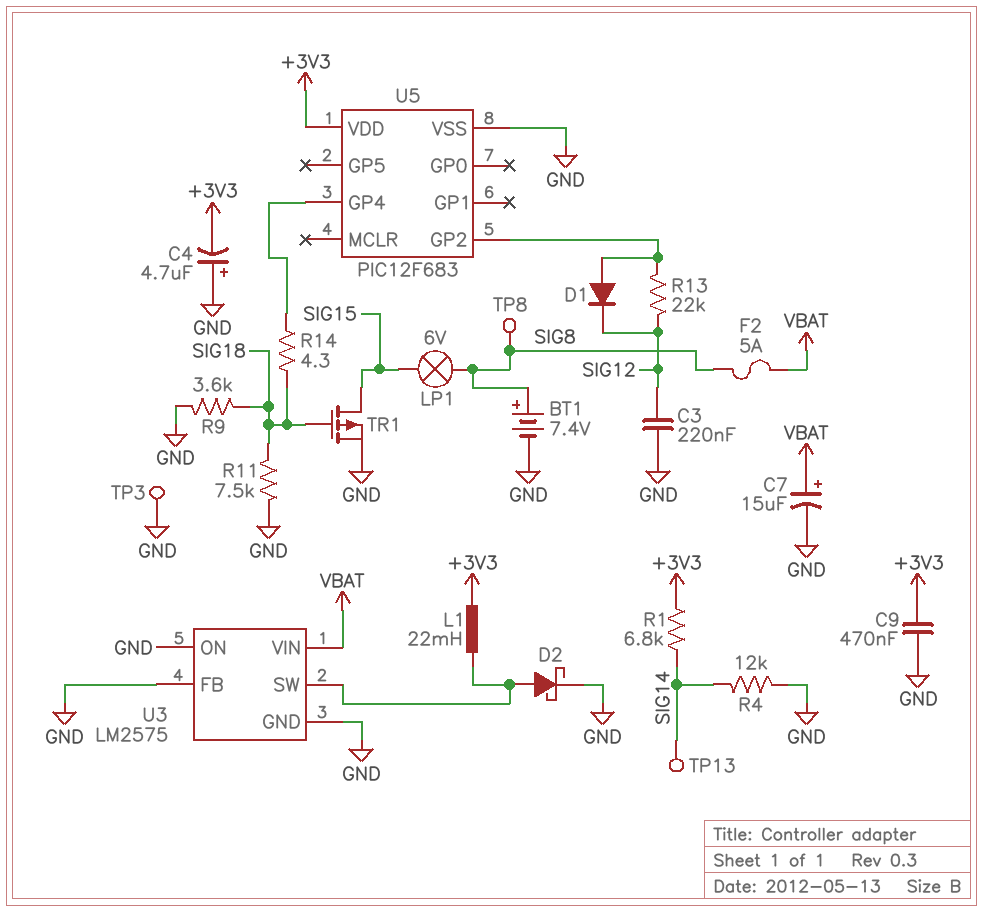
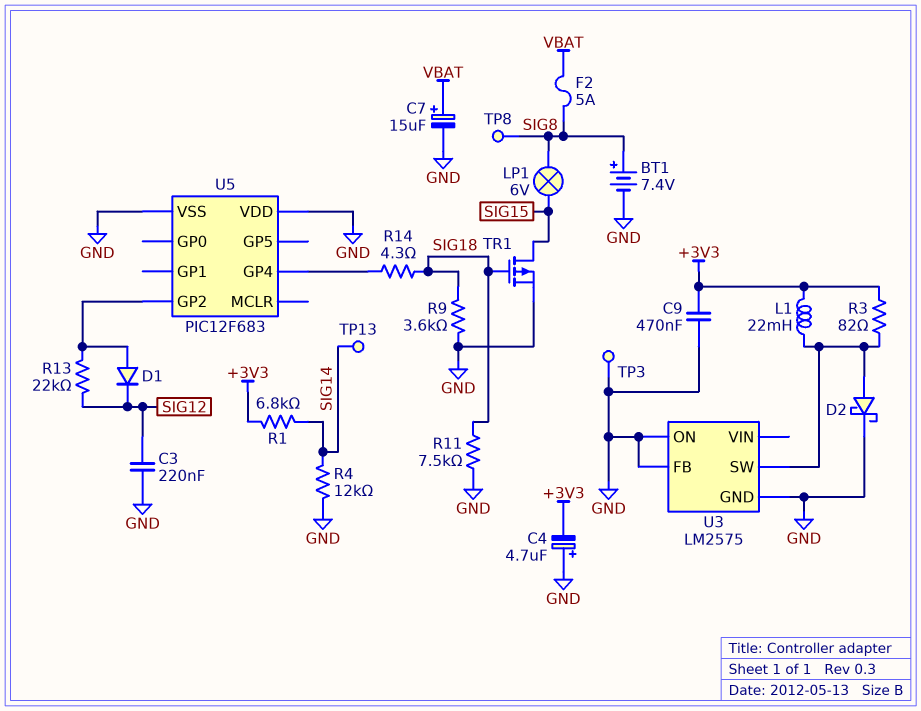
R3: none -> 82 (+3V3, U3/SW)
U3 pin VIN: VBAT -> none
U5 pin VDD: +3V3 -> GND

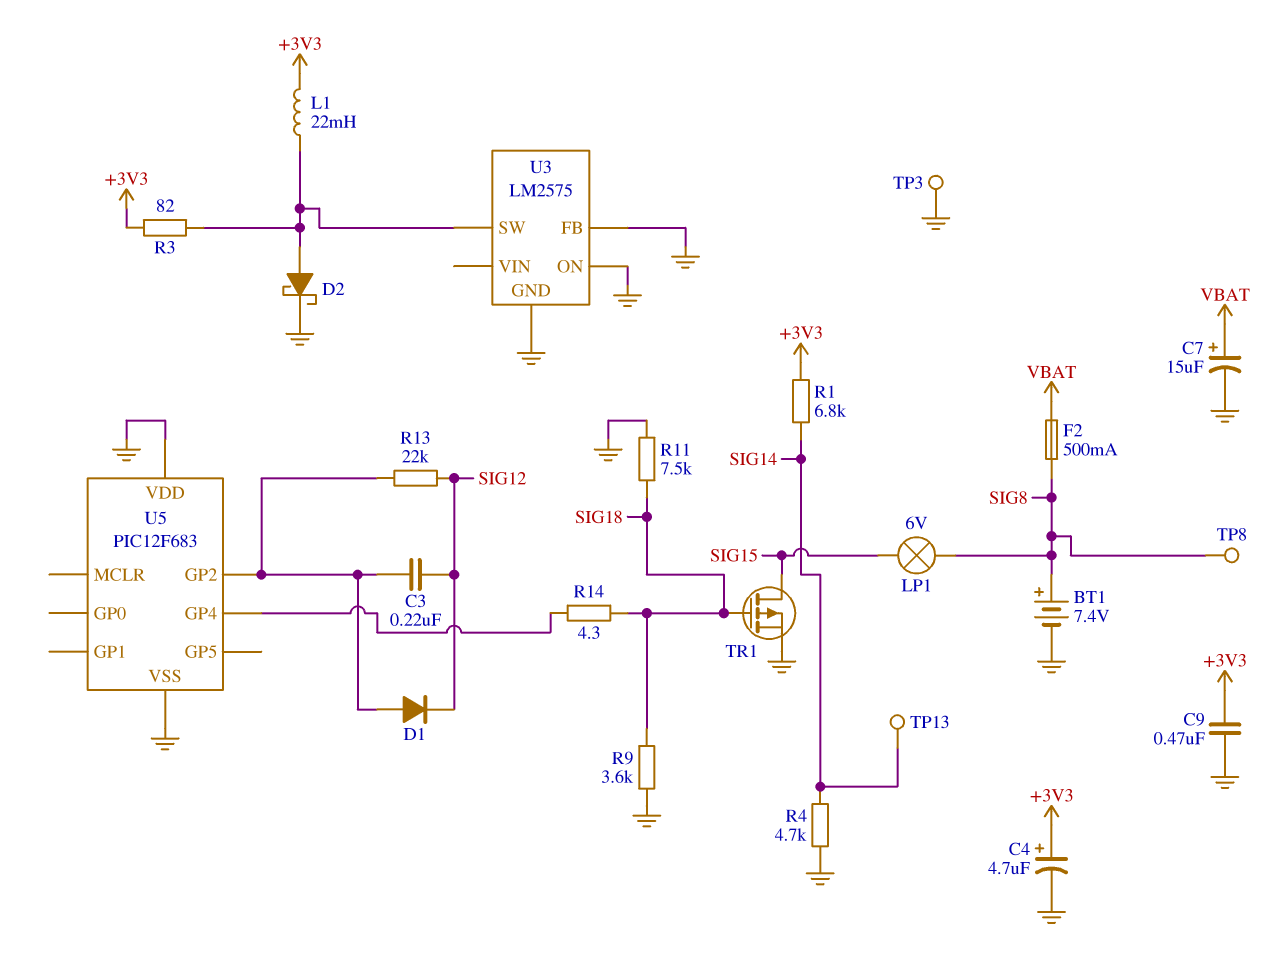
C3: 220nF (GND, SIG12) -> 220nF (SIG12, U5/GP2)
C4: 4.7uF (plus GND, minus +3V3) -> 4.7uF (plus +3V3, minus GND)
F2: 5A (SIG8, VBAT) -> 500mA (SIG8, VBAT)
R4: 12k (GND, SIG14) -> 4.7k (GND, SIG14)

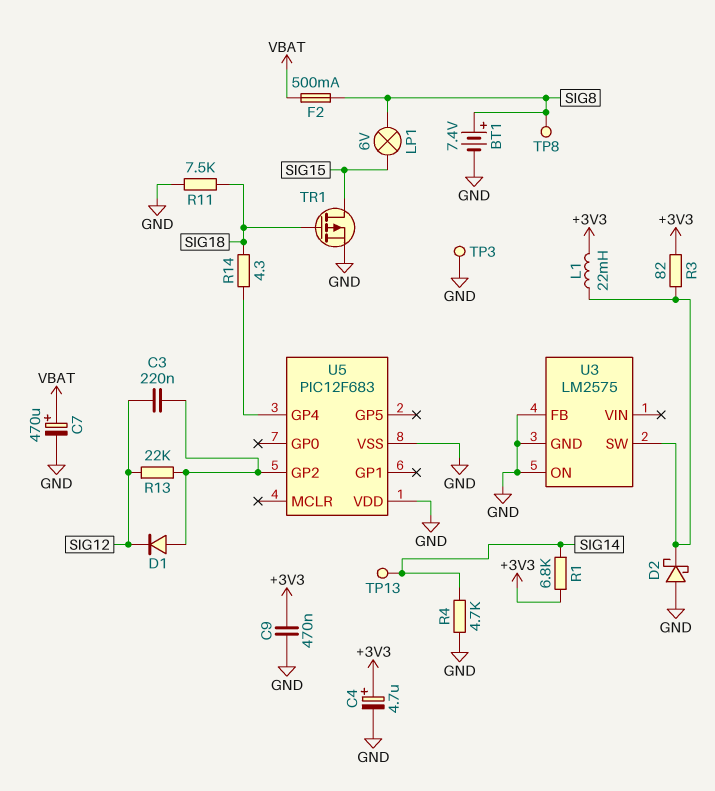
C7: 15uF (plus VBAT, minus GND) -> 470uF (plus VBAT, minus GND)
D2: schottky (A U3/SW, K GND) -> schottky (A GND, K U3/SW)
R9: 3.6k (GND, SIG18) -> none

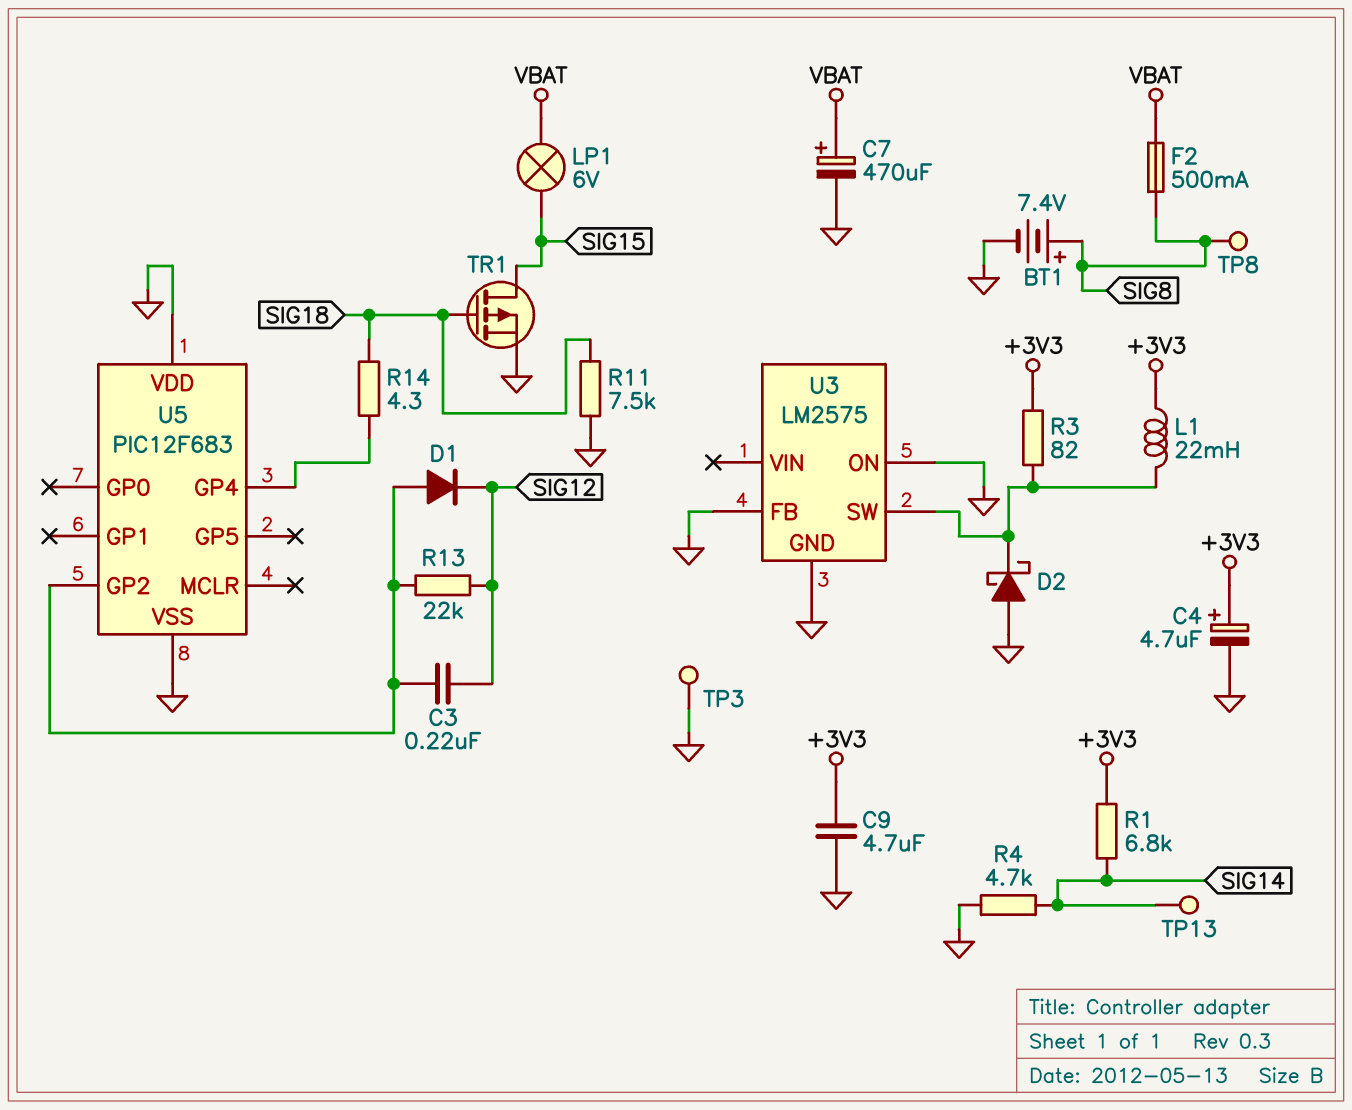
C9: 470nF (+3V3, GND) -> 4.7uF (+3V3, GND)
LP1: lamp 6V (SIG8, SIG15) -> lamp 6V (SIG15, VBAT)

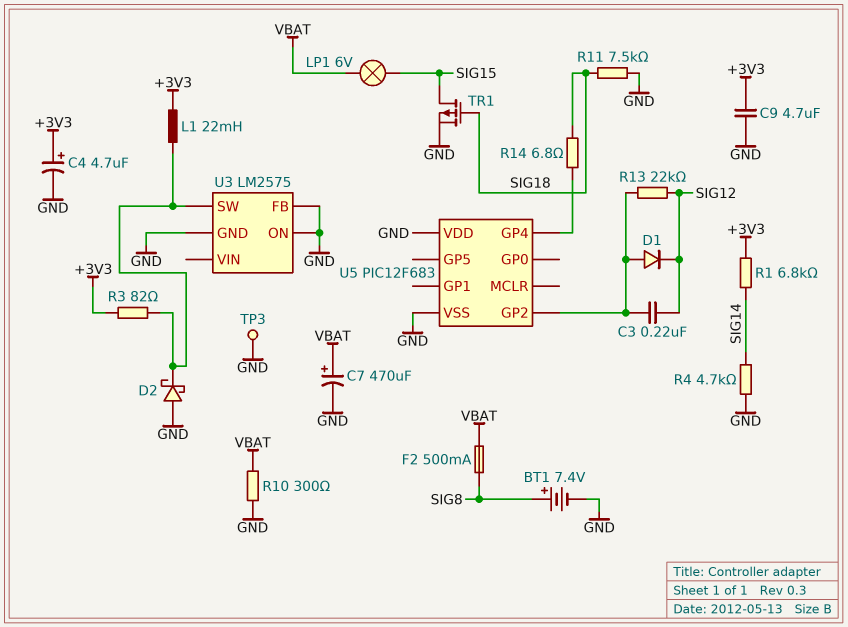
R10: none -> 300 (GND, VBAT)
R14: 4.3 (SIG18, U5/GP4) -> 6.8 (SIG18, U5/GP4)
TP8: test point (SIG8) -> none
TP13: test point (SIG14) -> none

